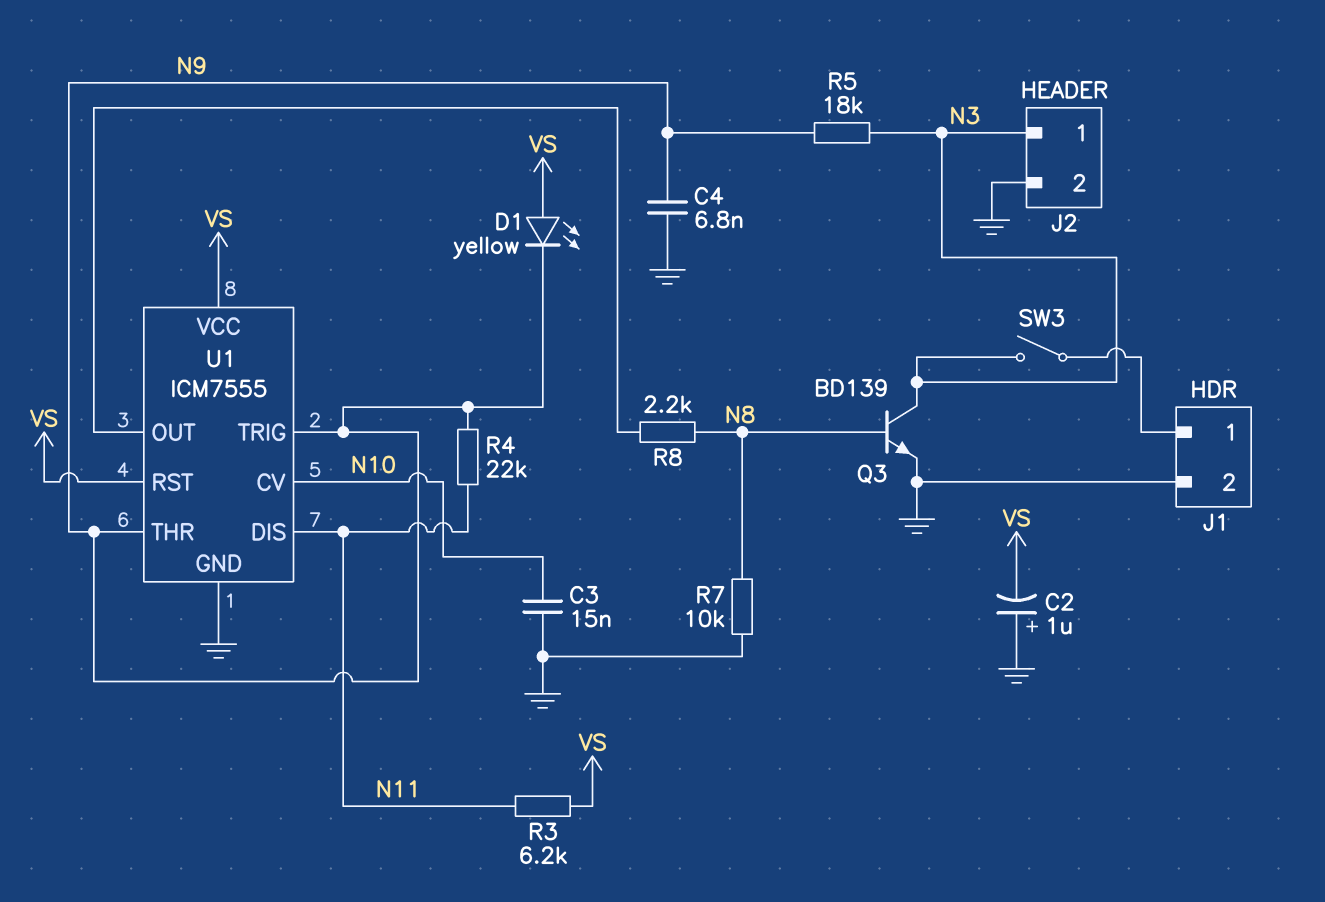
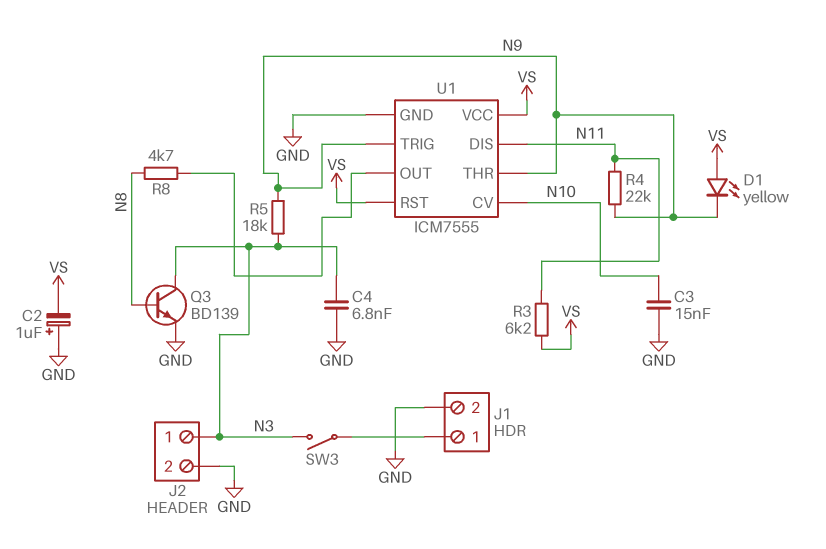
C4: 6.8nF (GND, N9) -> 6.8nF (GND, N3)
R7: 10k (GND, N8) -> none
R8: 2.2k (N8, U1/OUT) -> 4.7k (N8, U1/OUT)

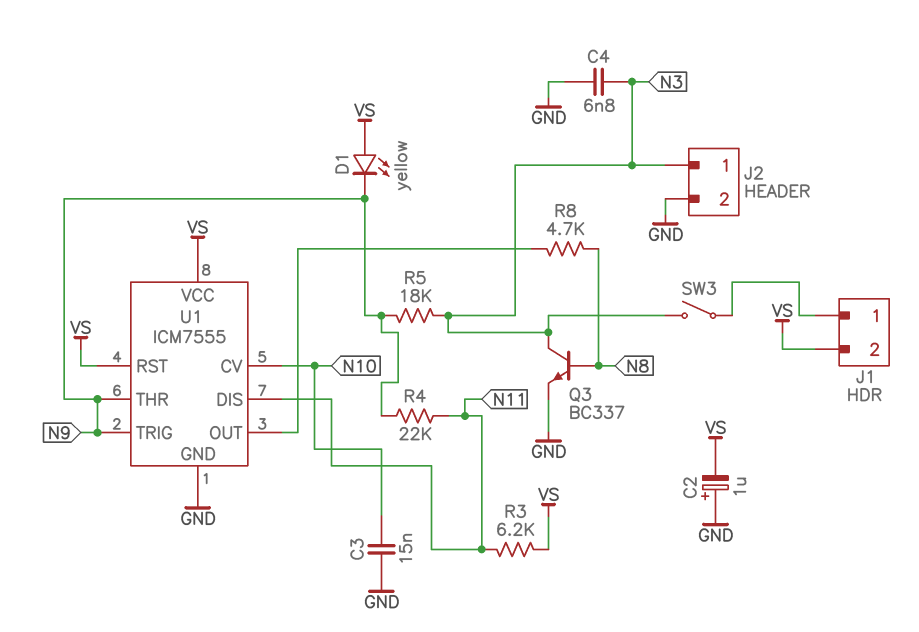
J1 pin 2: GND -> VS
Q3: NPN BD139 (B N8, C N3, E GND) -> NPN BC337 (B N8, C N3, E GND)

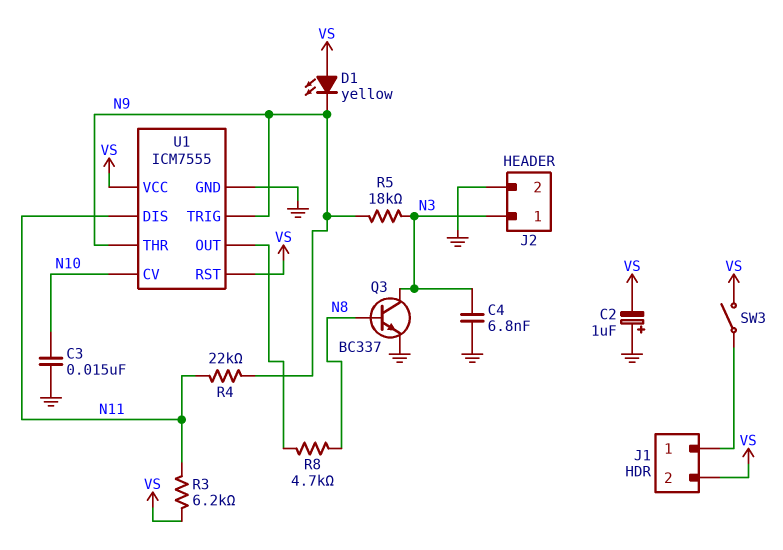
SW3: switch (J1/1, N3) -> switch (J1/1, VS)

